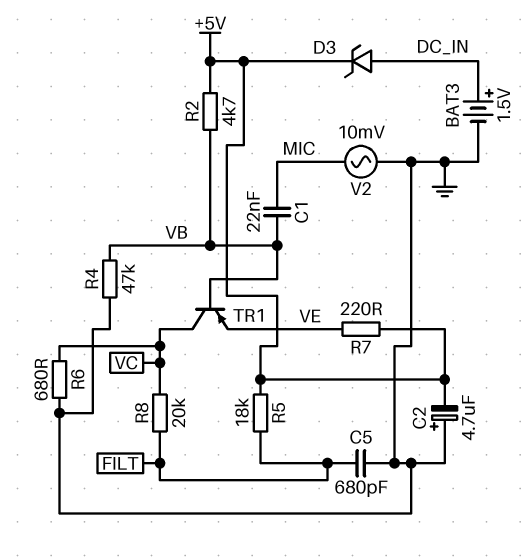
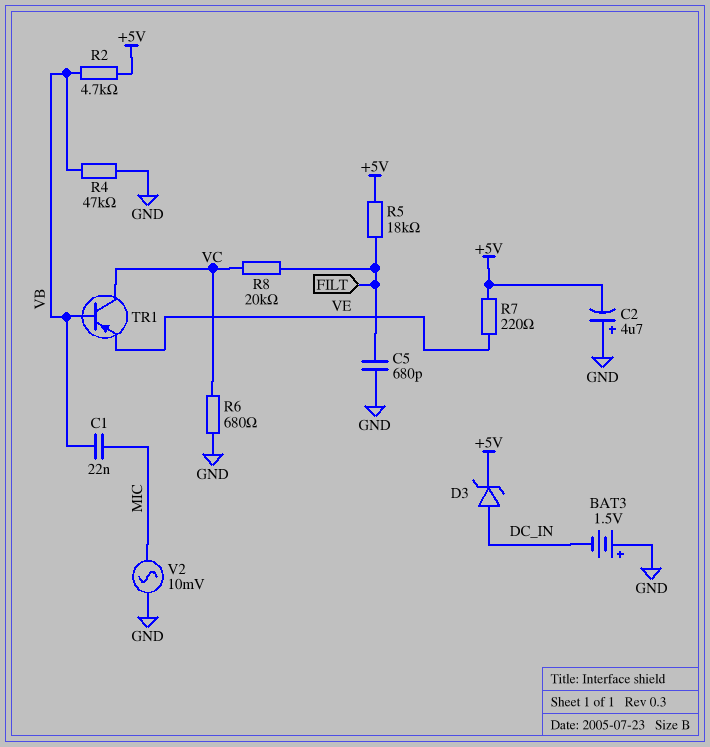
BAT3: 1.5V (plus DC_IN, minus GND) -> 1.5V (plus GND, minus DC_IN)

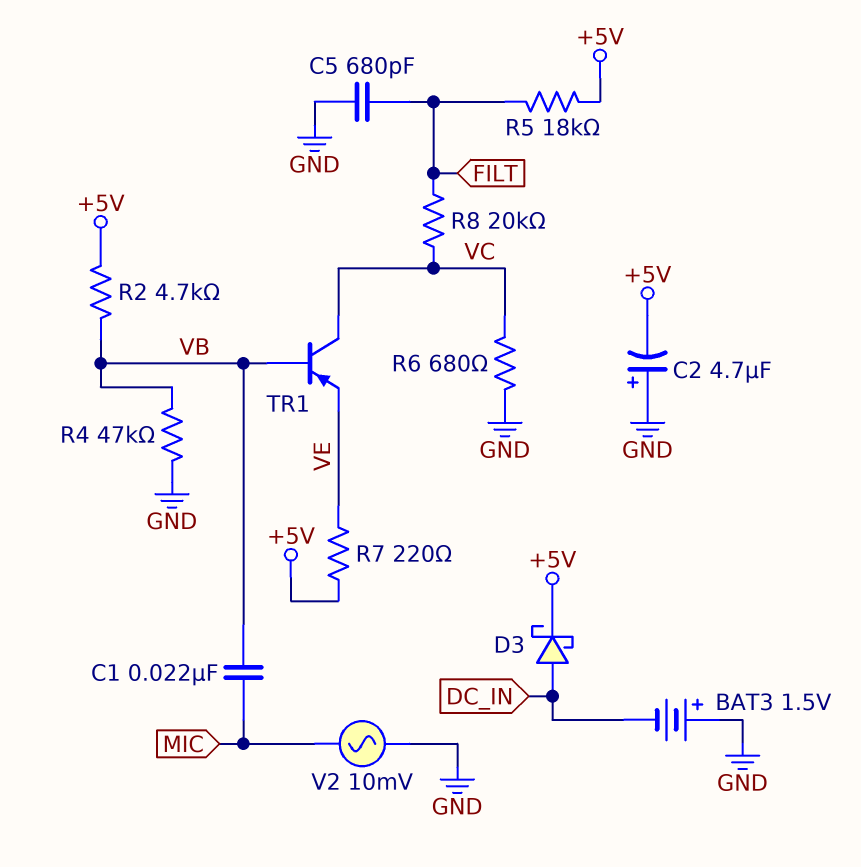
D3: zener (A DC_IN, K +5V) -> schottky (A DC_IN, K +5V)

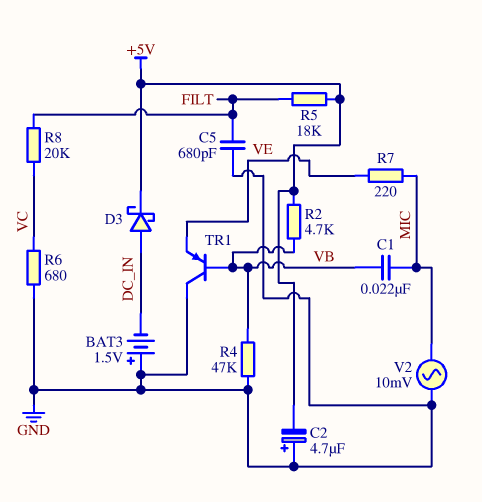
R7: 220 (+5V, VE) -> 220 (MIC, VE)
TR1: PNP (B VB, C VC, E VE) -> PNP (B VB, C GND, E VE)

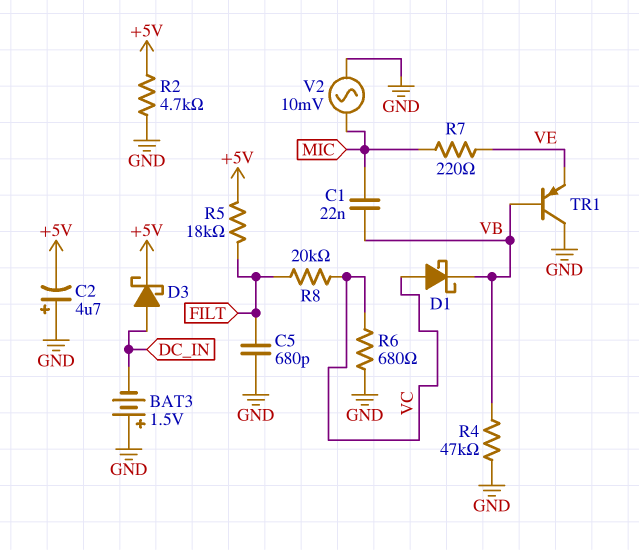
D1: none -> schottky (A VC, K VB)
R2: 4.7k (+5V, VB) -> 4.7k (+5V, GND)

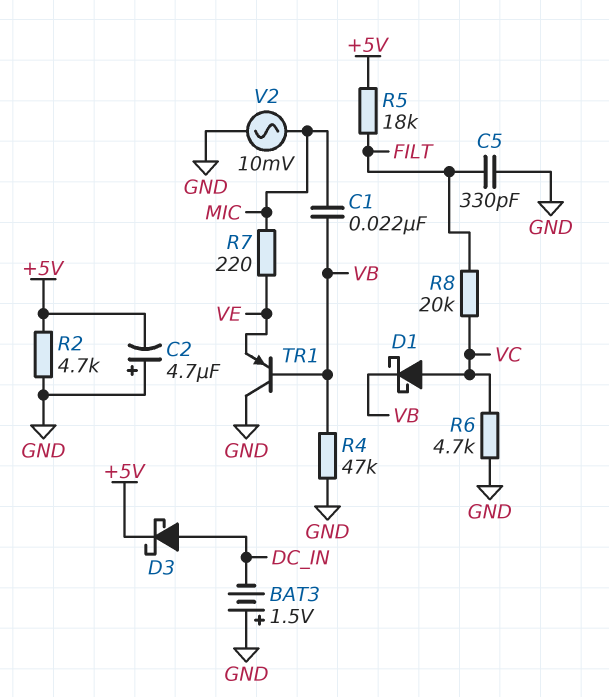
C5: 680pF (FILT, GND) -> 330pF (FILT, GND)
R6: 680 (GND, VC) -> 4.7k (GND, VC)

